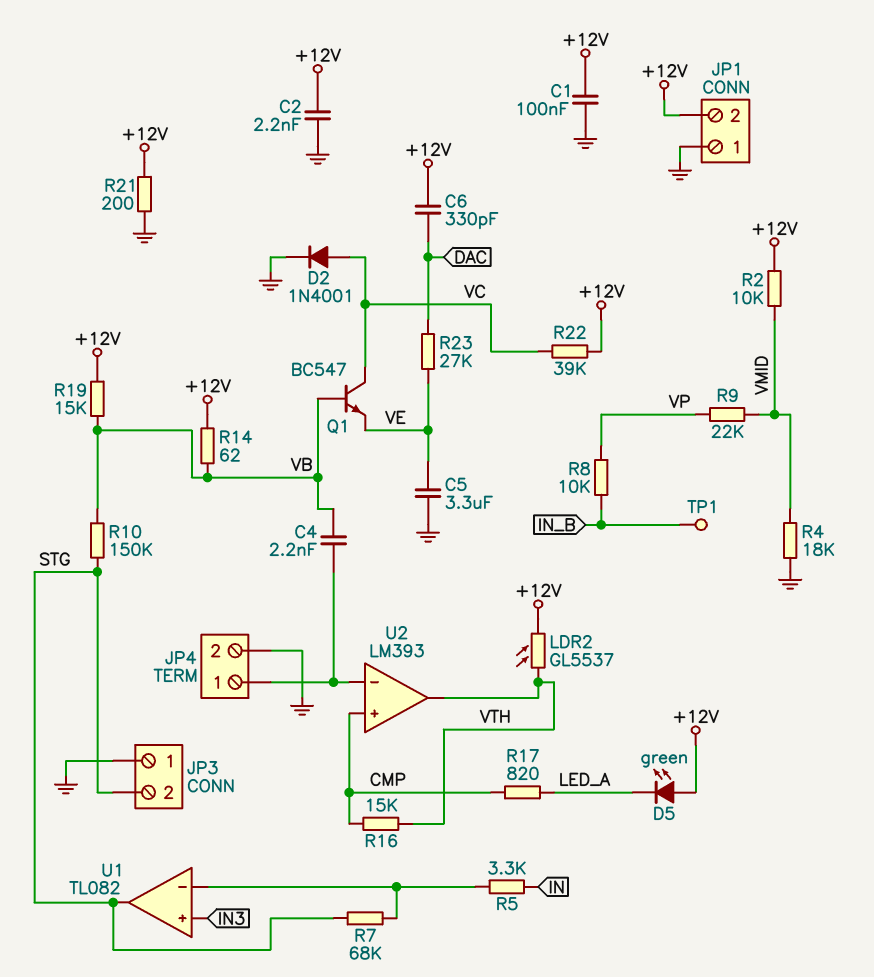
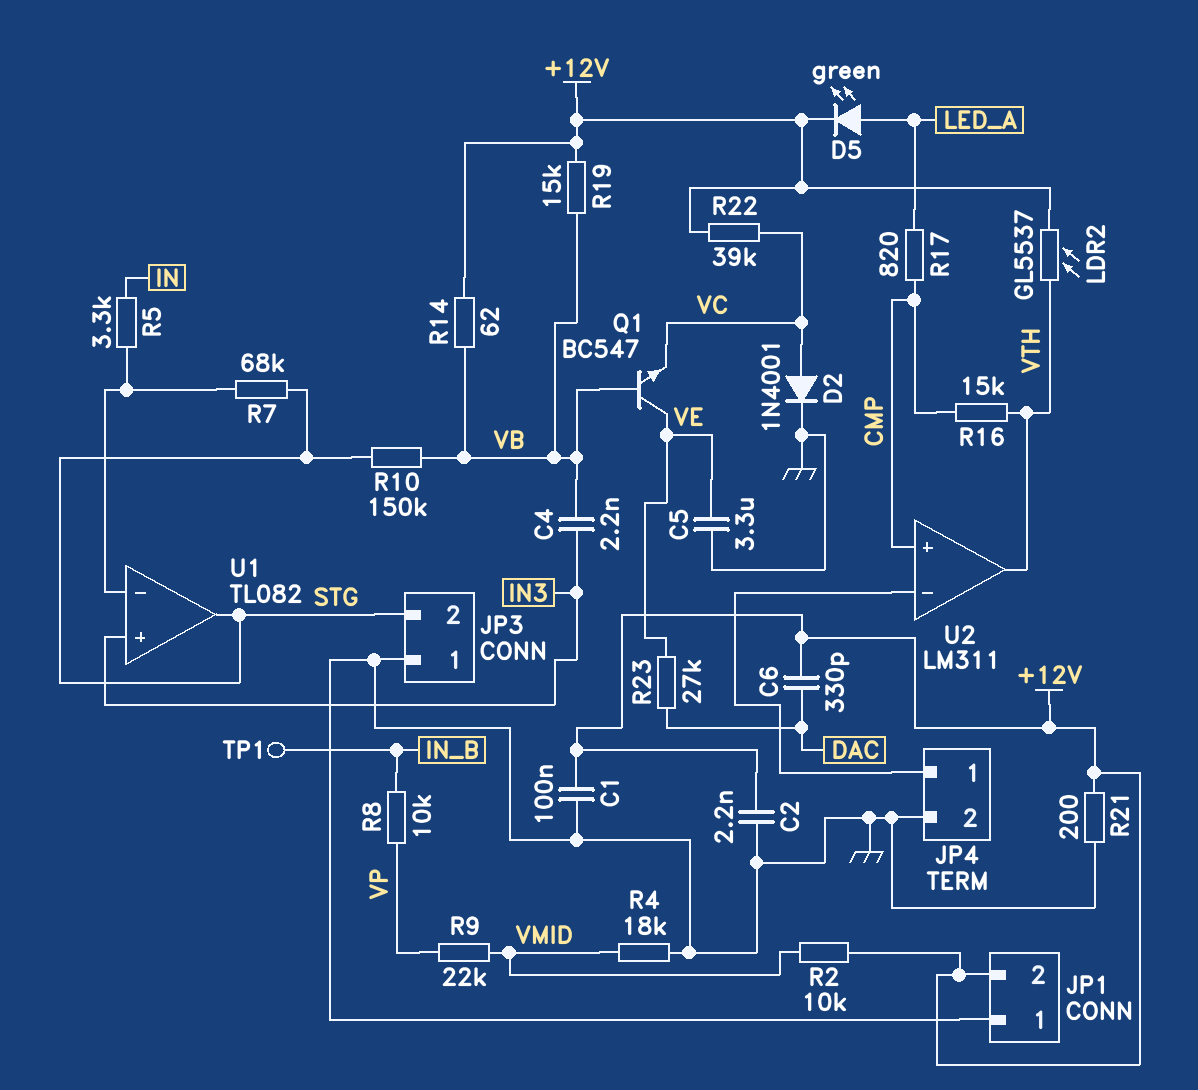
C4: 2.2nF (JP4/1, VB) -> 2.2nF (IN3, VB)
D5: LED green (A +12V, K LED_A) -> LED green (A LED_A, K +12V)
Q1: NPN BC547 (B VB, C VC, E VE) -> NPN BC547 (B VB, C VE, E VC)
U2: LM393 -> LM311

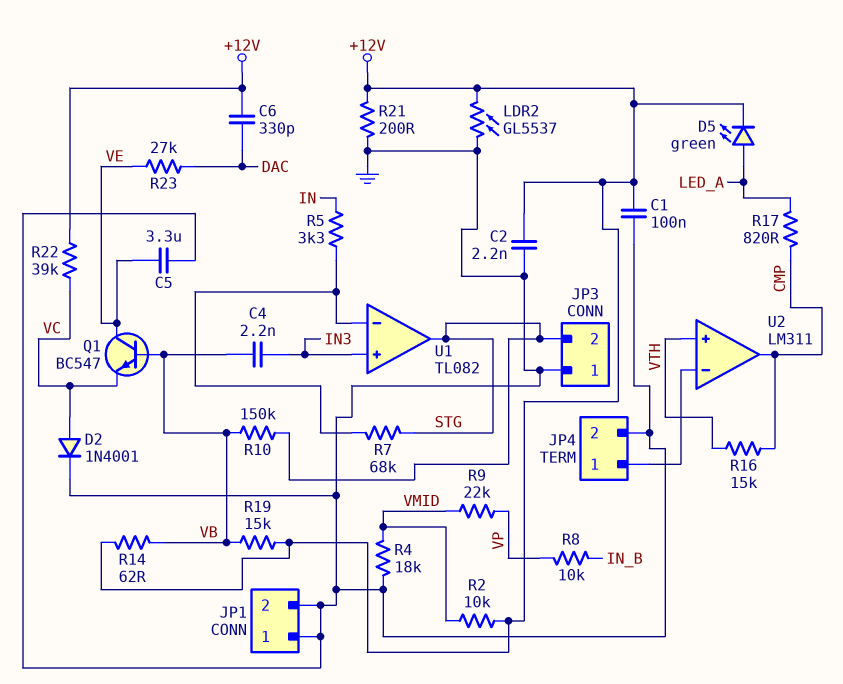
JP1 pin 2: +12V -> GND
LDR2: GL5537 (+12V, VTH) -> GL5537 (+12V, GND)
TP1: test point (IN_B) -> none
U2 pin in+: CMP -> VTH
U2 pin out: VTH -> CMP

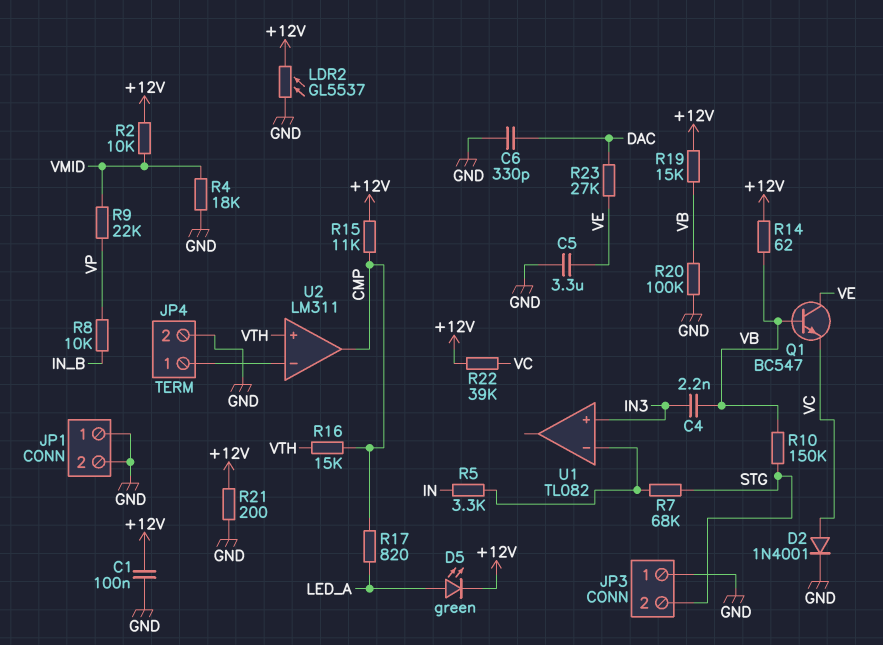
C2: 2.2nF (+12V, GND) -> none
C6: 330pF (+12V, DAC) -> 330pF (DAC, GND)
R15: none -> 11k (+12V, CMP)
R20: none -> 100k (GND, VB)
U1 pin out: STG -> none

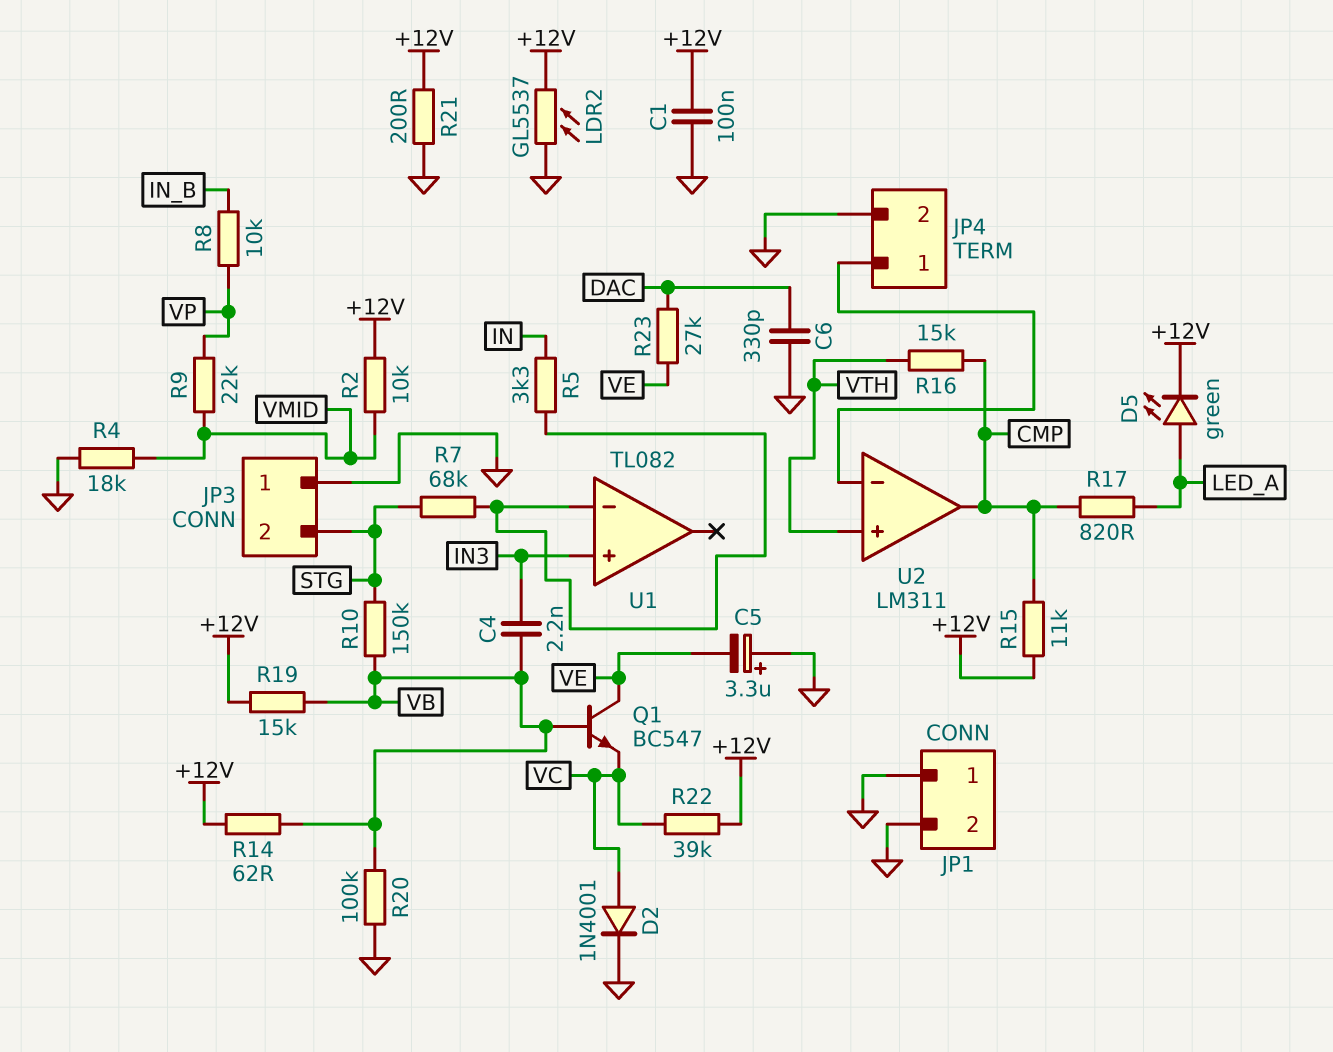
C5: 3.3uF (GND, VE) -> 3.3uF (plus GND, minus VE)

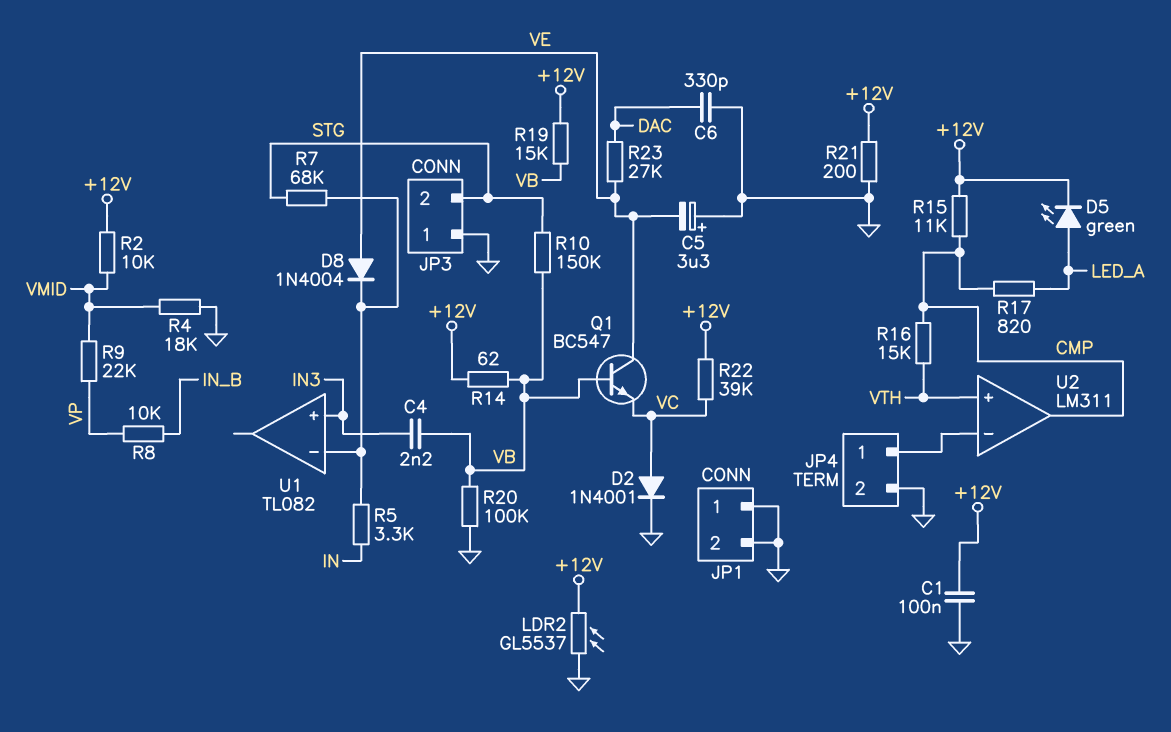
D8: none -> diode 1N4004 (A VE, K U1/in-)

